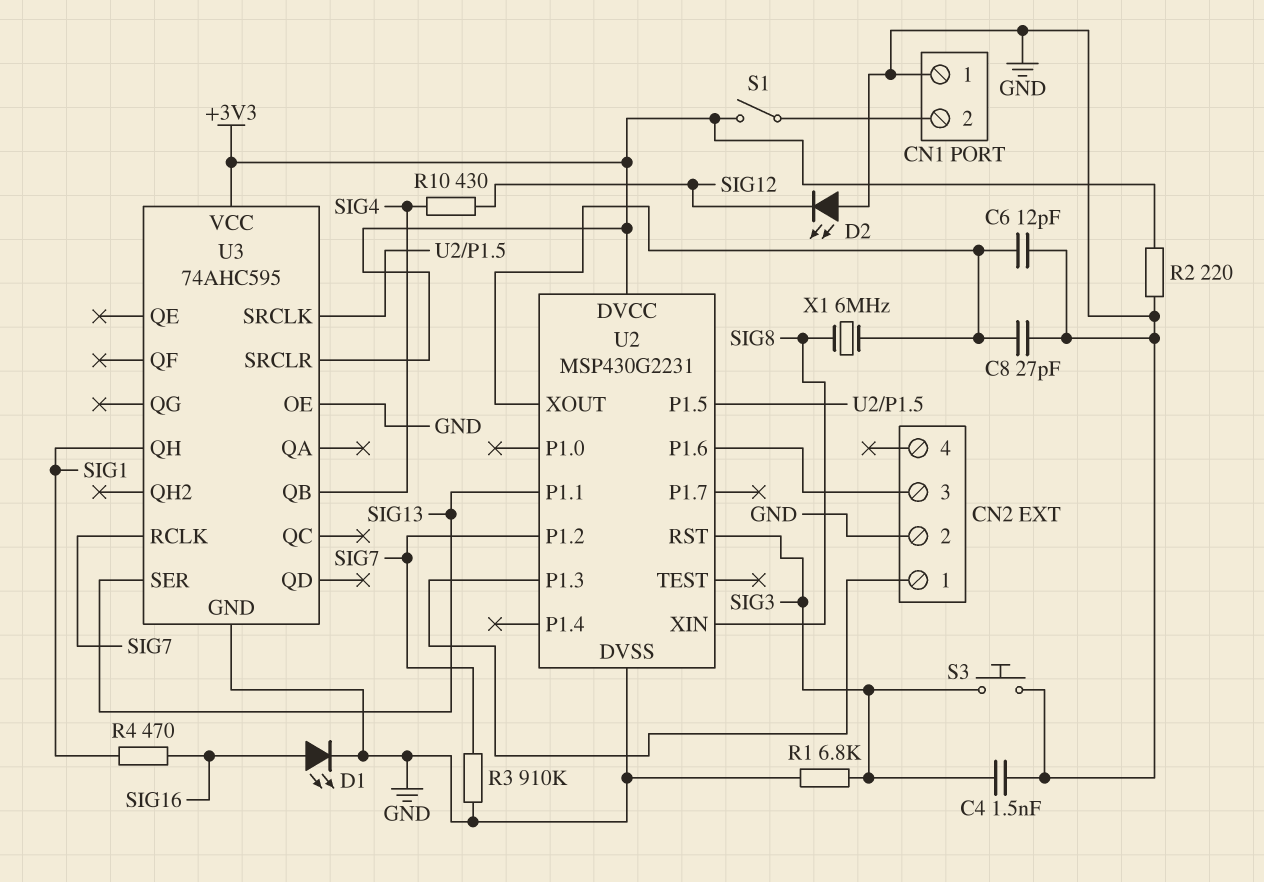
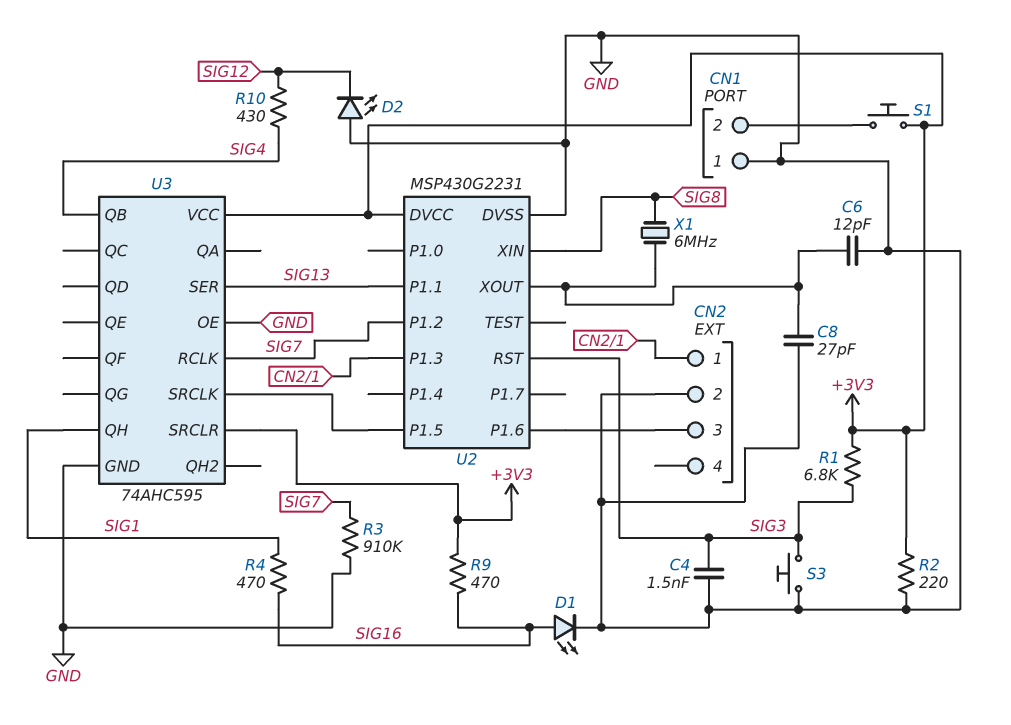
R1: 6.8k (GND, SIG3) -> 6.8k (+3V3, SIG3)
R9: none -> 470 (+3V3, SIG16)
S1: switch (+3V3, CN1/2) -> button (+3V3, CN1/2)

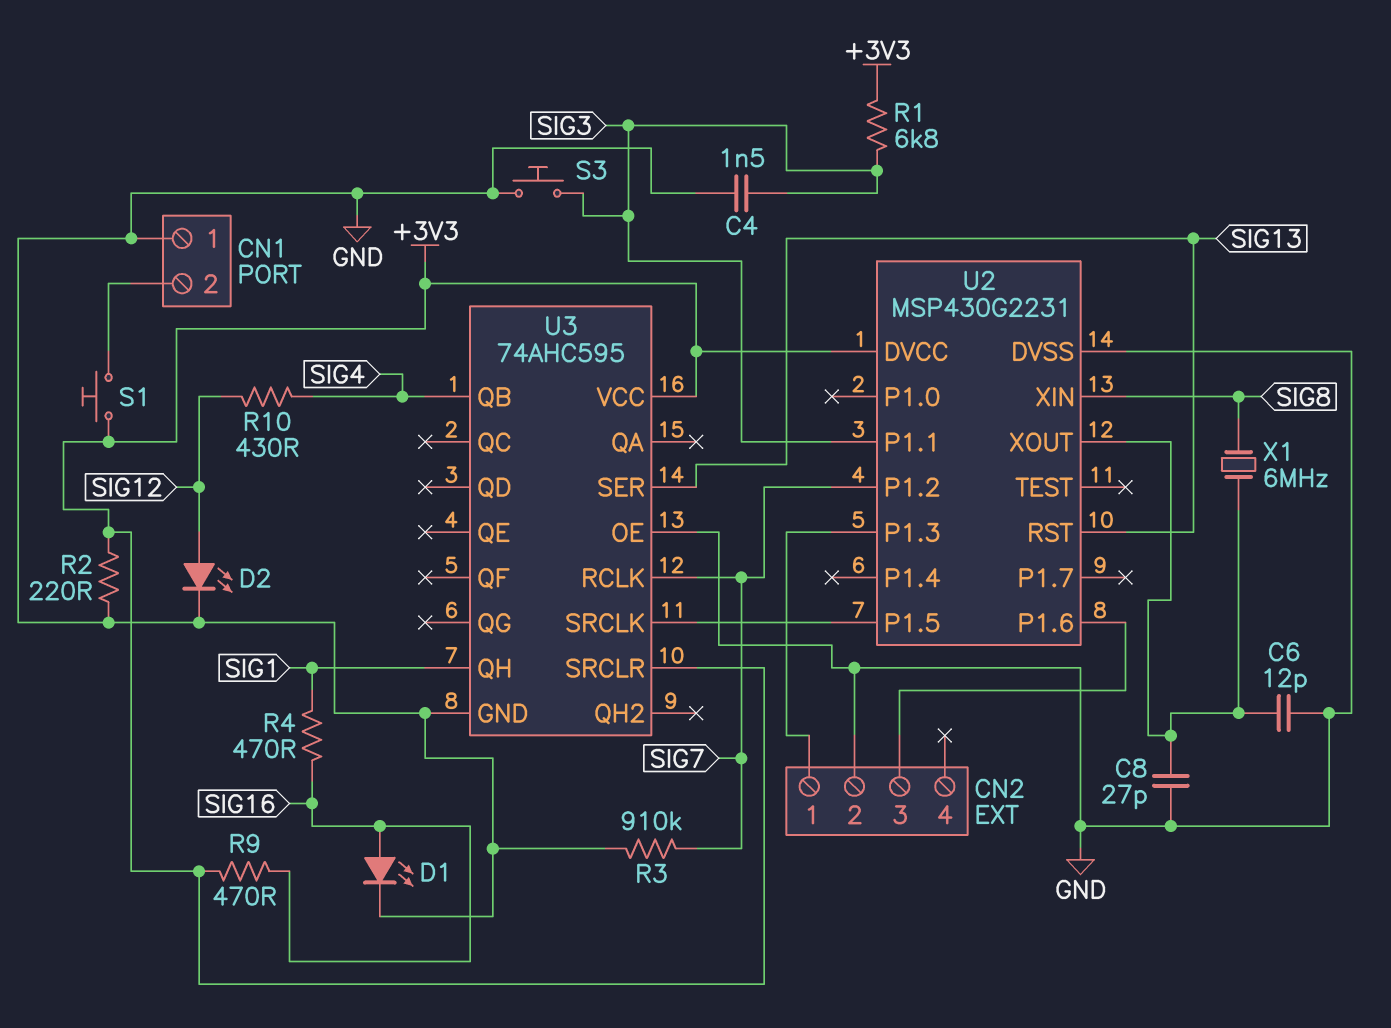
D2: LED (A GND, K SIG12) -> LED (A SIG12, K GND)
U2 pin P1.1: SIG13 -> SIG3
U2 pin RST: SIG3 -> SIG13

